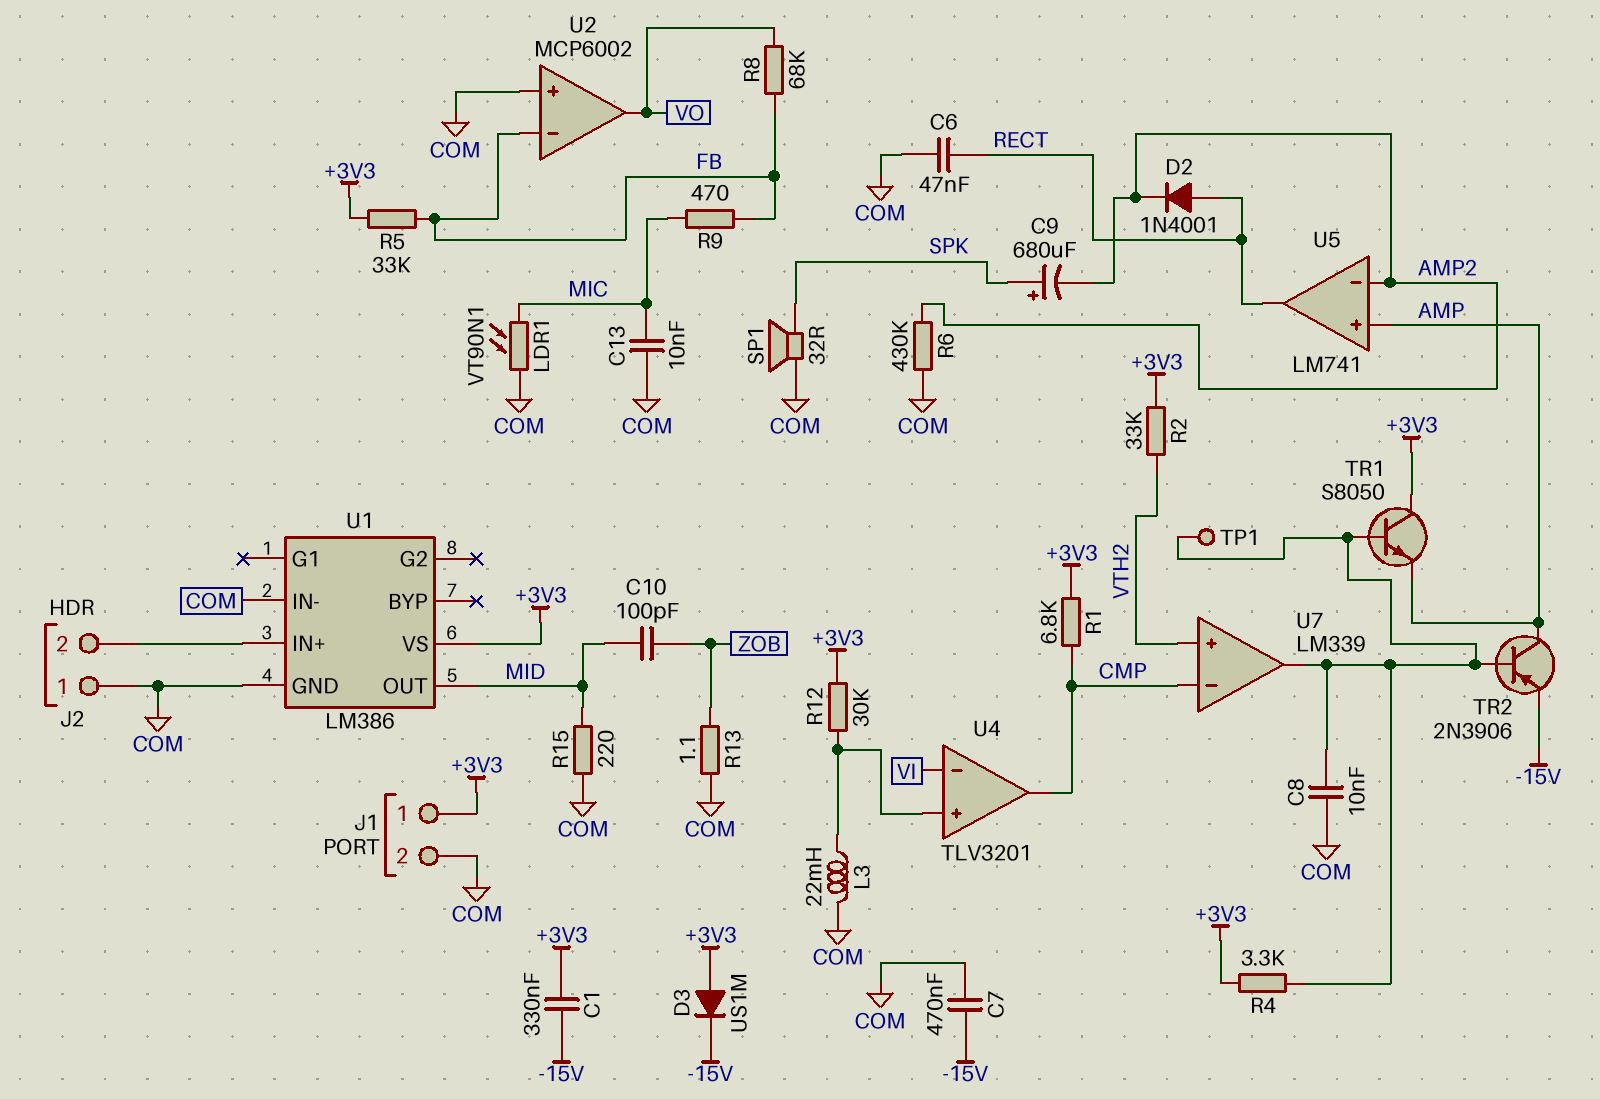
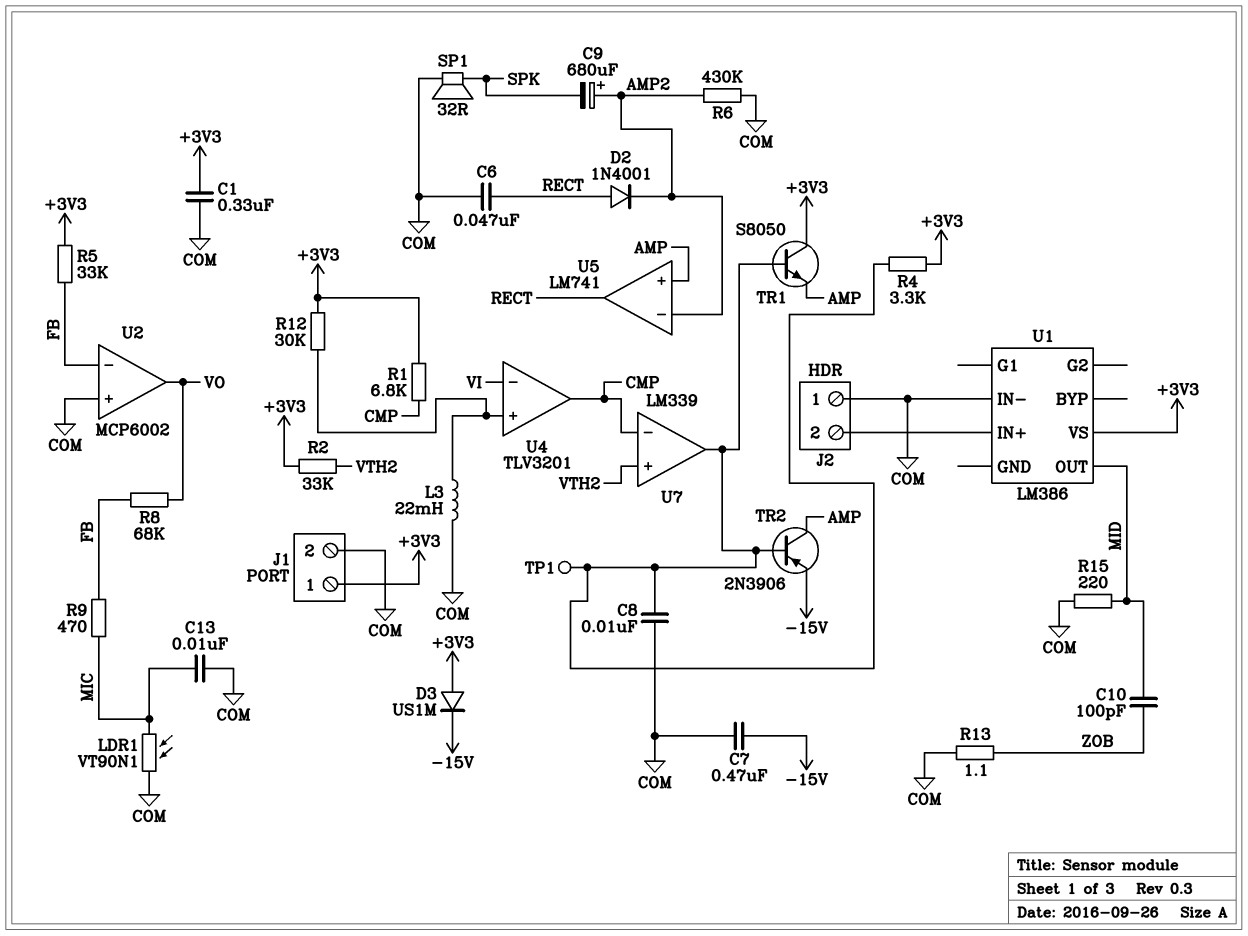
C1: 330nF (+3V3, -15V) -> 330nF (+3V3, COM)
C9: 680uF (plus SPK, minus AMP2) -> 680uF (plus AMP2, minus SPK)
U1 pin GND: COM -> none

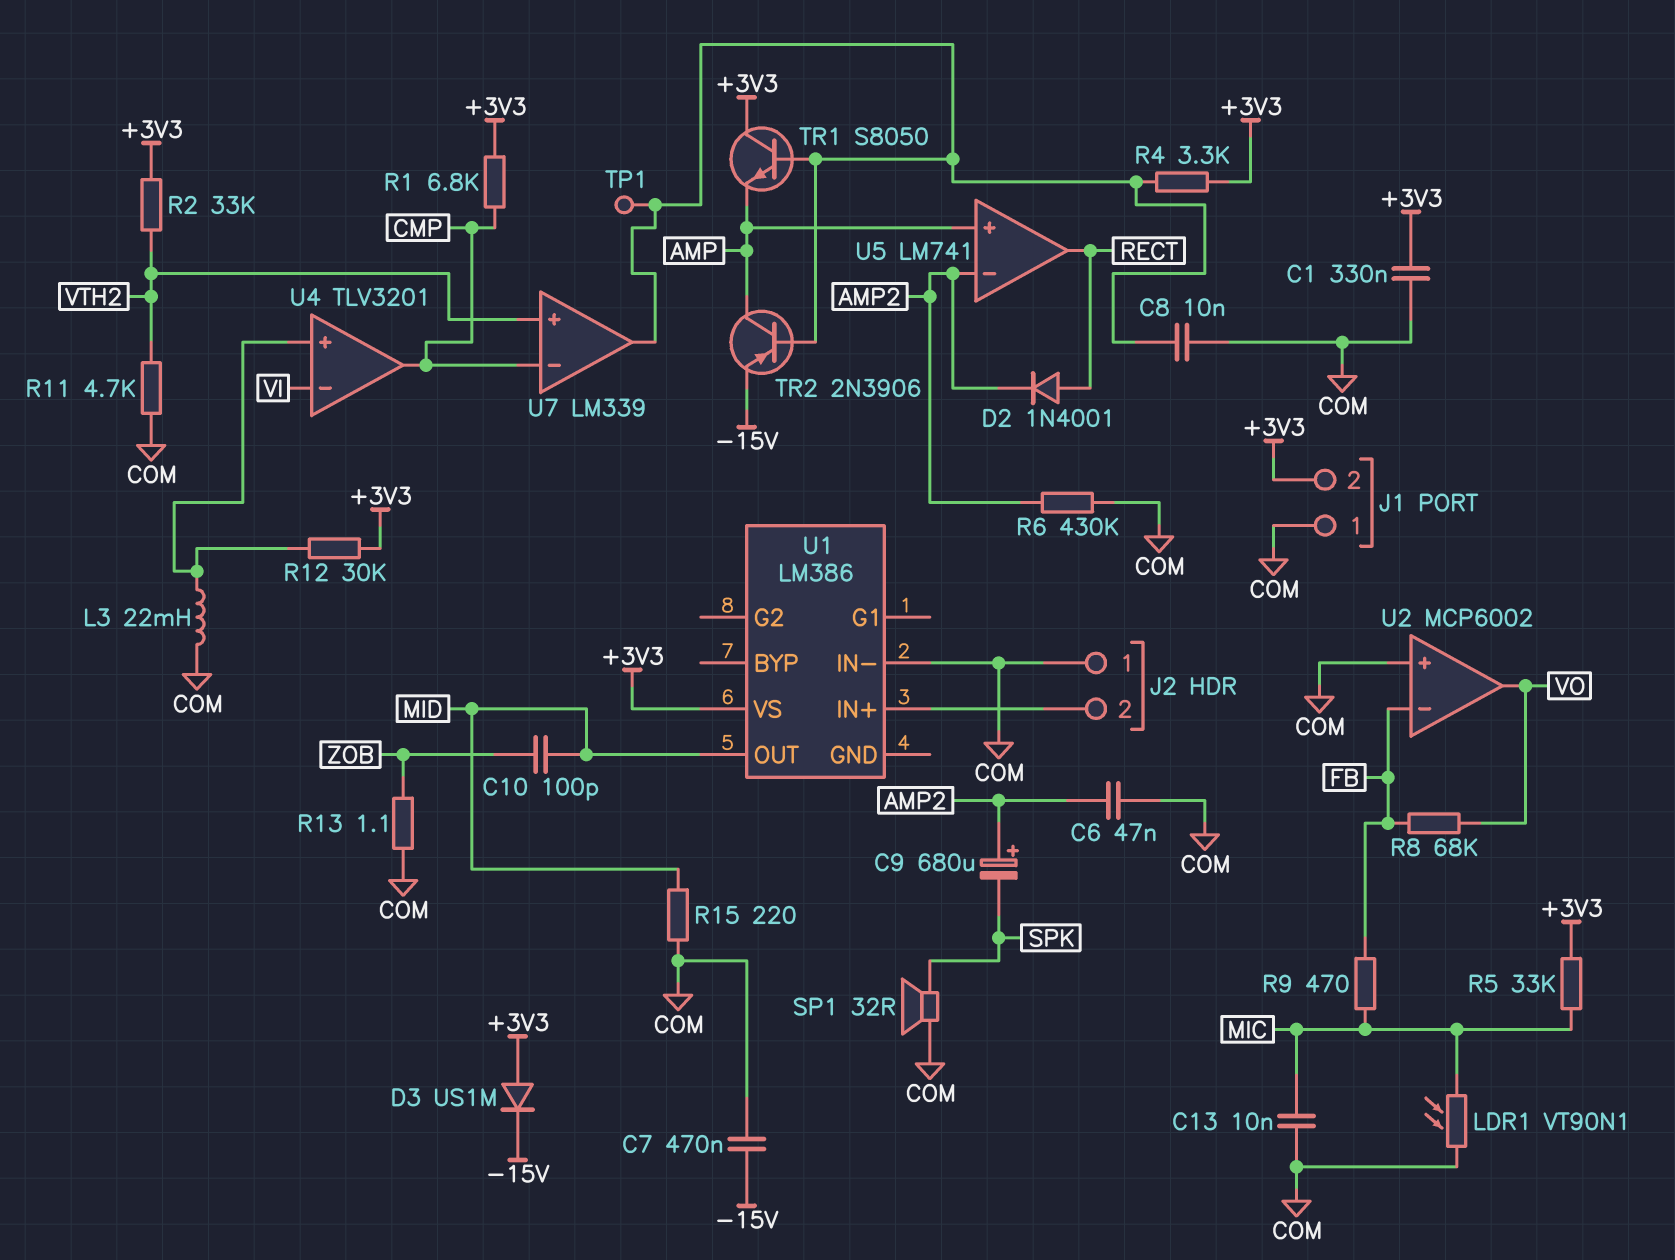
C6: 47nF (COM, RECT) -> 47nF (AMP2, COM)
J1 pin 1: +3V3 -> COM
J1 pin 2: COM -> +3V3
R5: 33k (+3V3, FB) -> 33k (+3V3, MIC)
R11: none -> 4.7k (COM, VTH2)

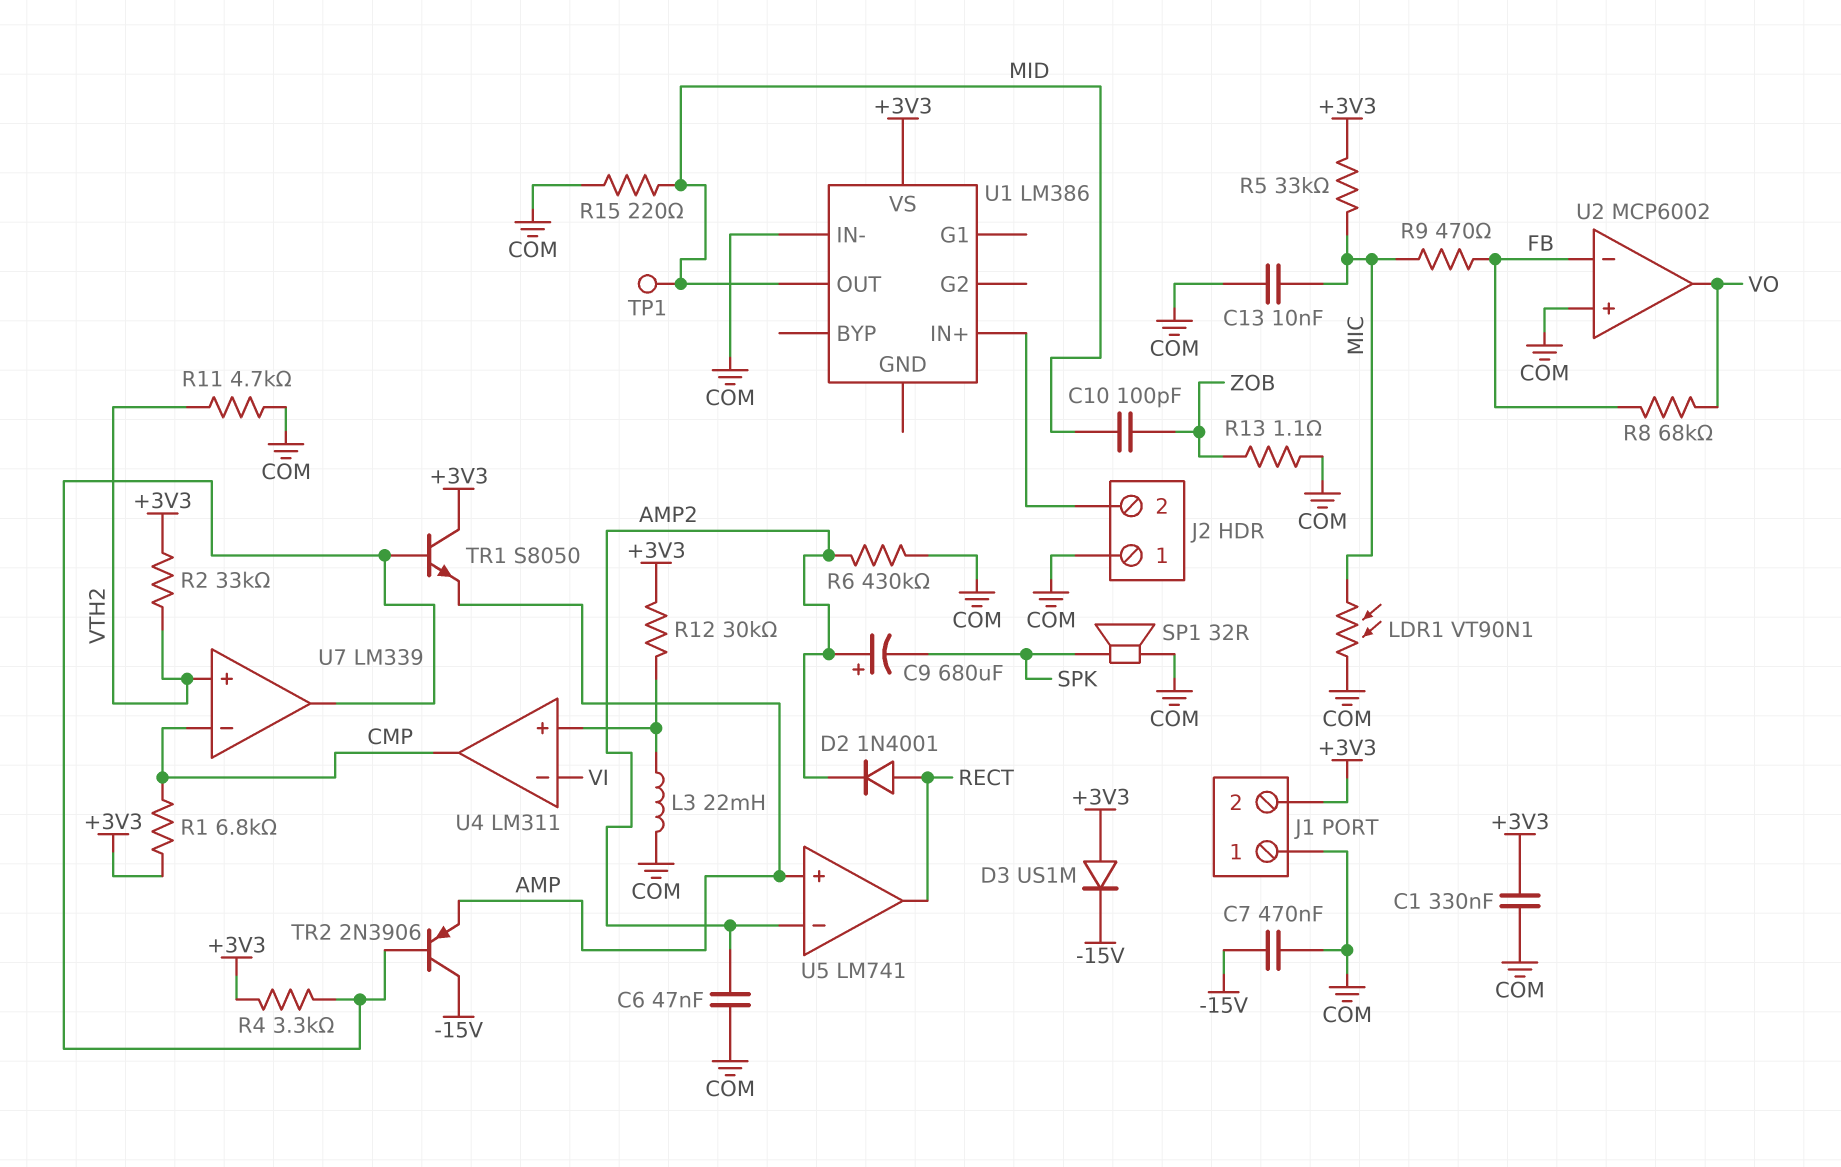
C8: 10nF (COM, U7/out) -> none
TP1: test point (U7/out) -> test point (MID)
TR2: PNP 2N3906 (B U7/out, C AMP, E -15V) -> PNP 2N3906 (B U7/out, C -15V, E AMP)
U4: TLV3201 -> LM311

